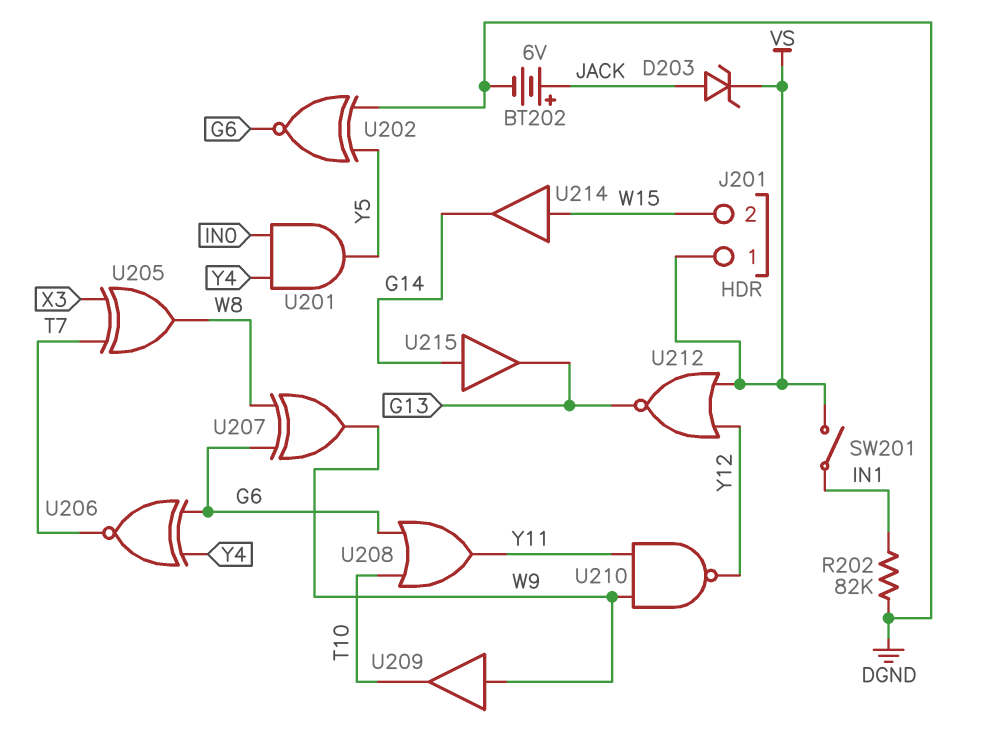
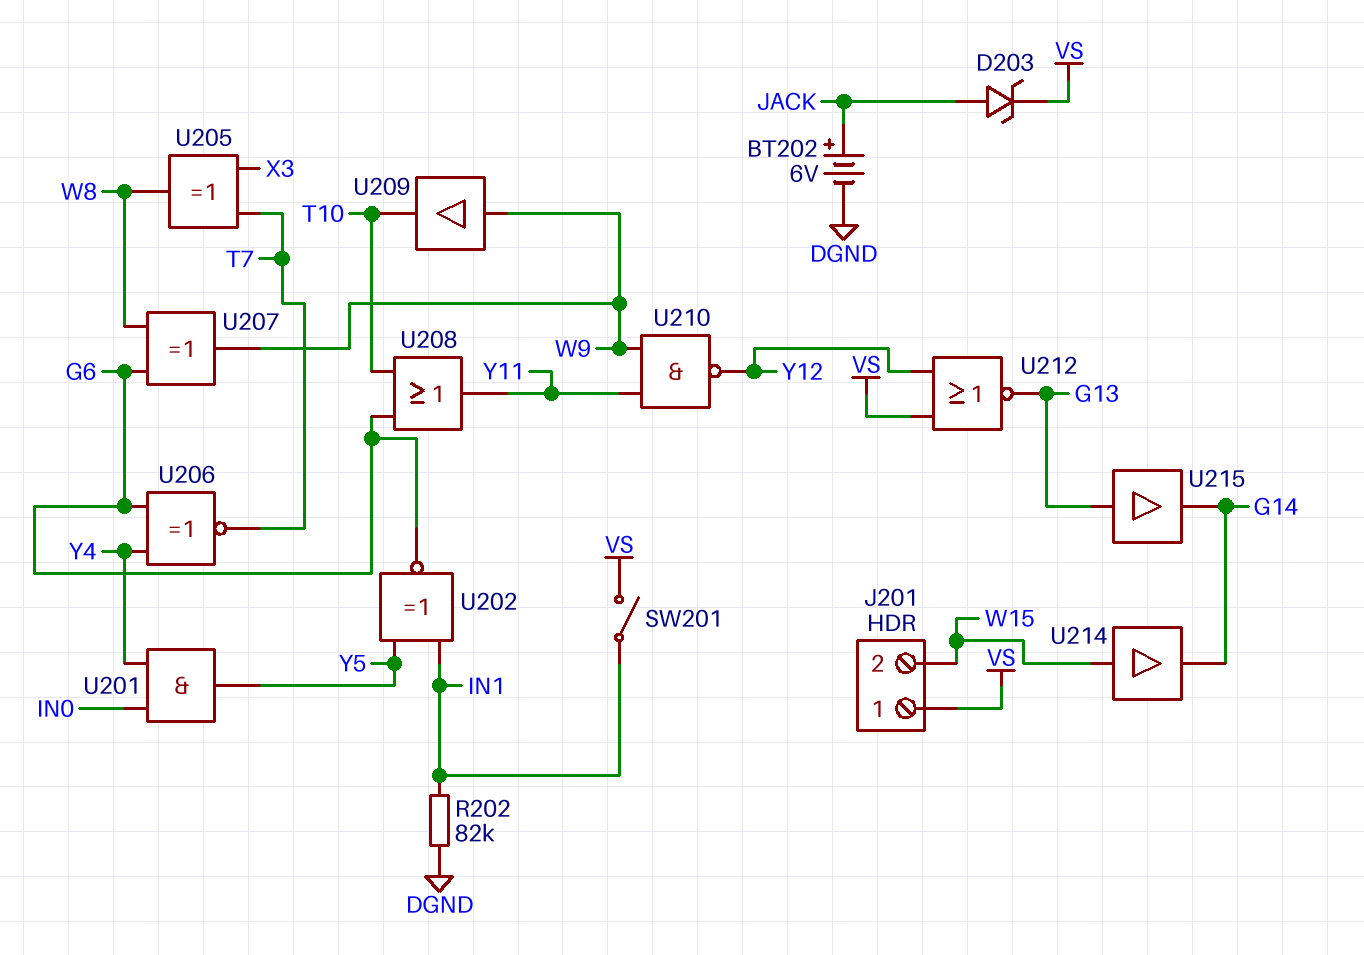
U202: XNOR (in DGND, in Y5, out G6) -> XNOR (in IN1, in Y5, out G6)
U215: buffer (in G14, out G13) -> buffer (in G13, out G14)

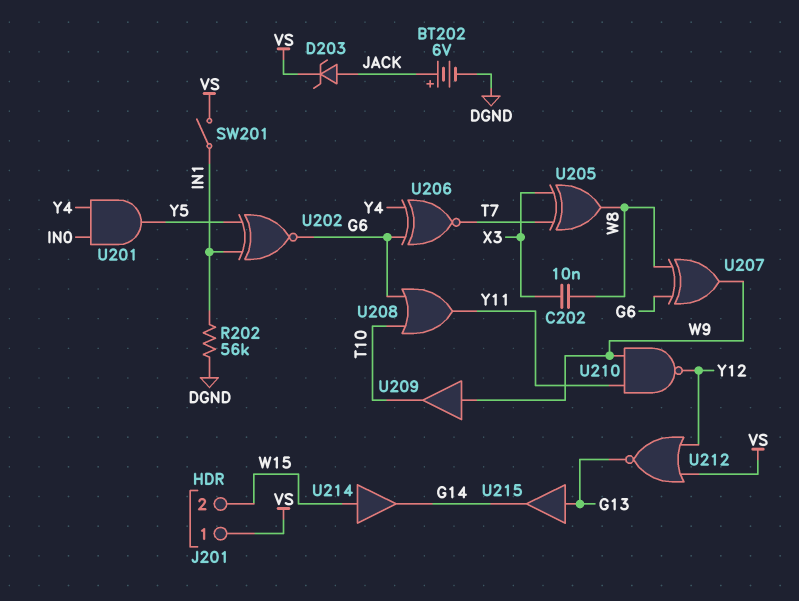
C202: none -> 10nF (W8, X3)
R202: 82k (DGND, IN1) -> 56k (DGND, IN1)

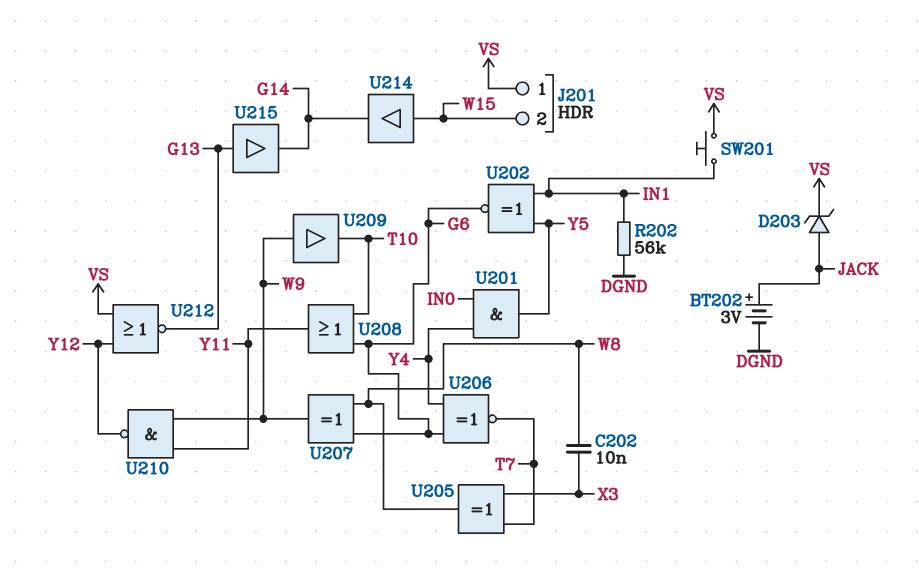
BT202: 6V (plus JACK, minus DGND) -> 3V (plus JACK, minus DGND)
SW201: switch (IN1, VS) -> button (IN1, VS)

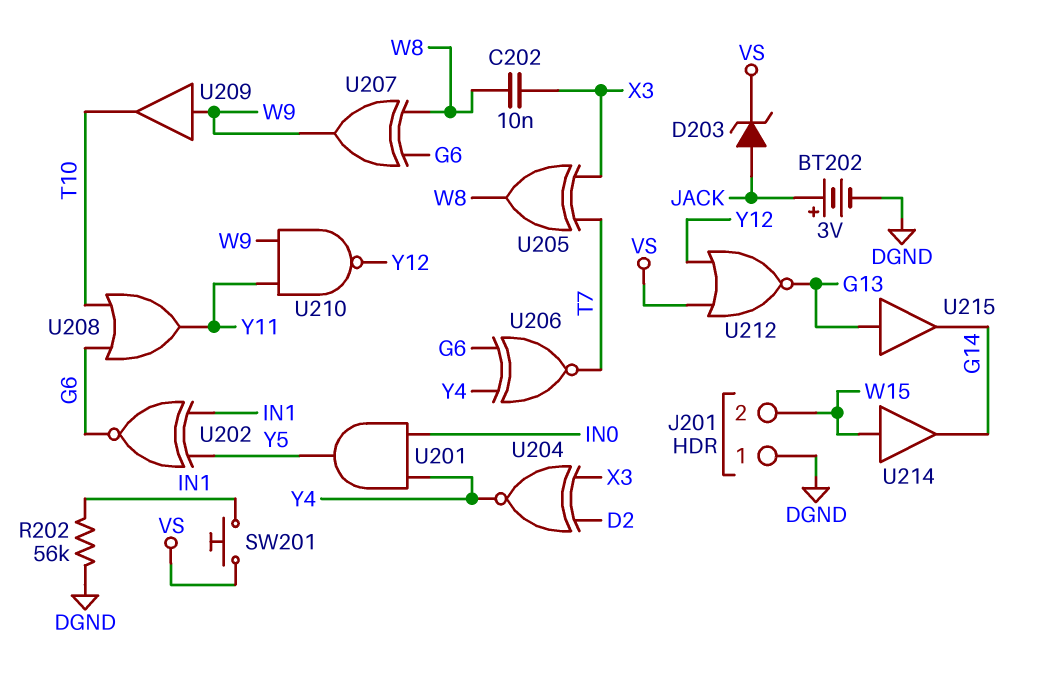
J201 pin 1: VS -> DGND
U204: none -> XNOR (in D2, in X3, out Y4)

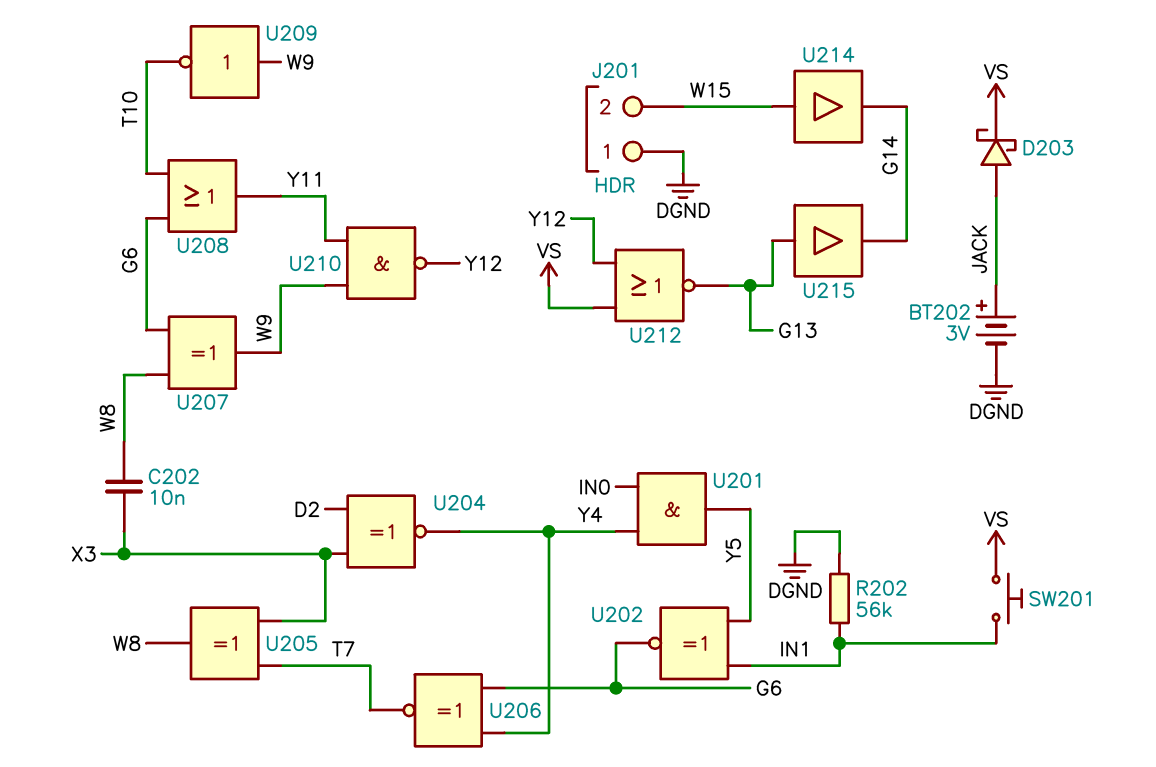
D203: zener (A JACK, K VS) -> schottky (A JACK, K VS)
U209: buffer (in W9, out T10) -> NOT (in W9, out T10)

